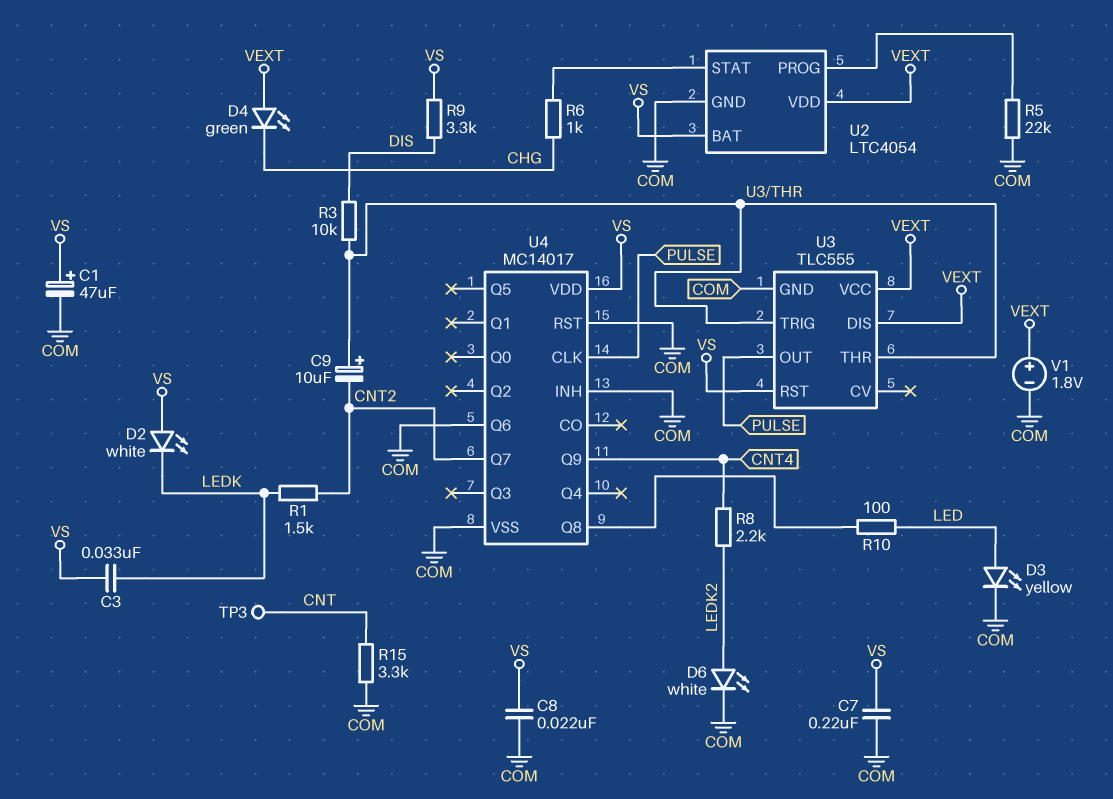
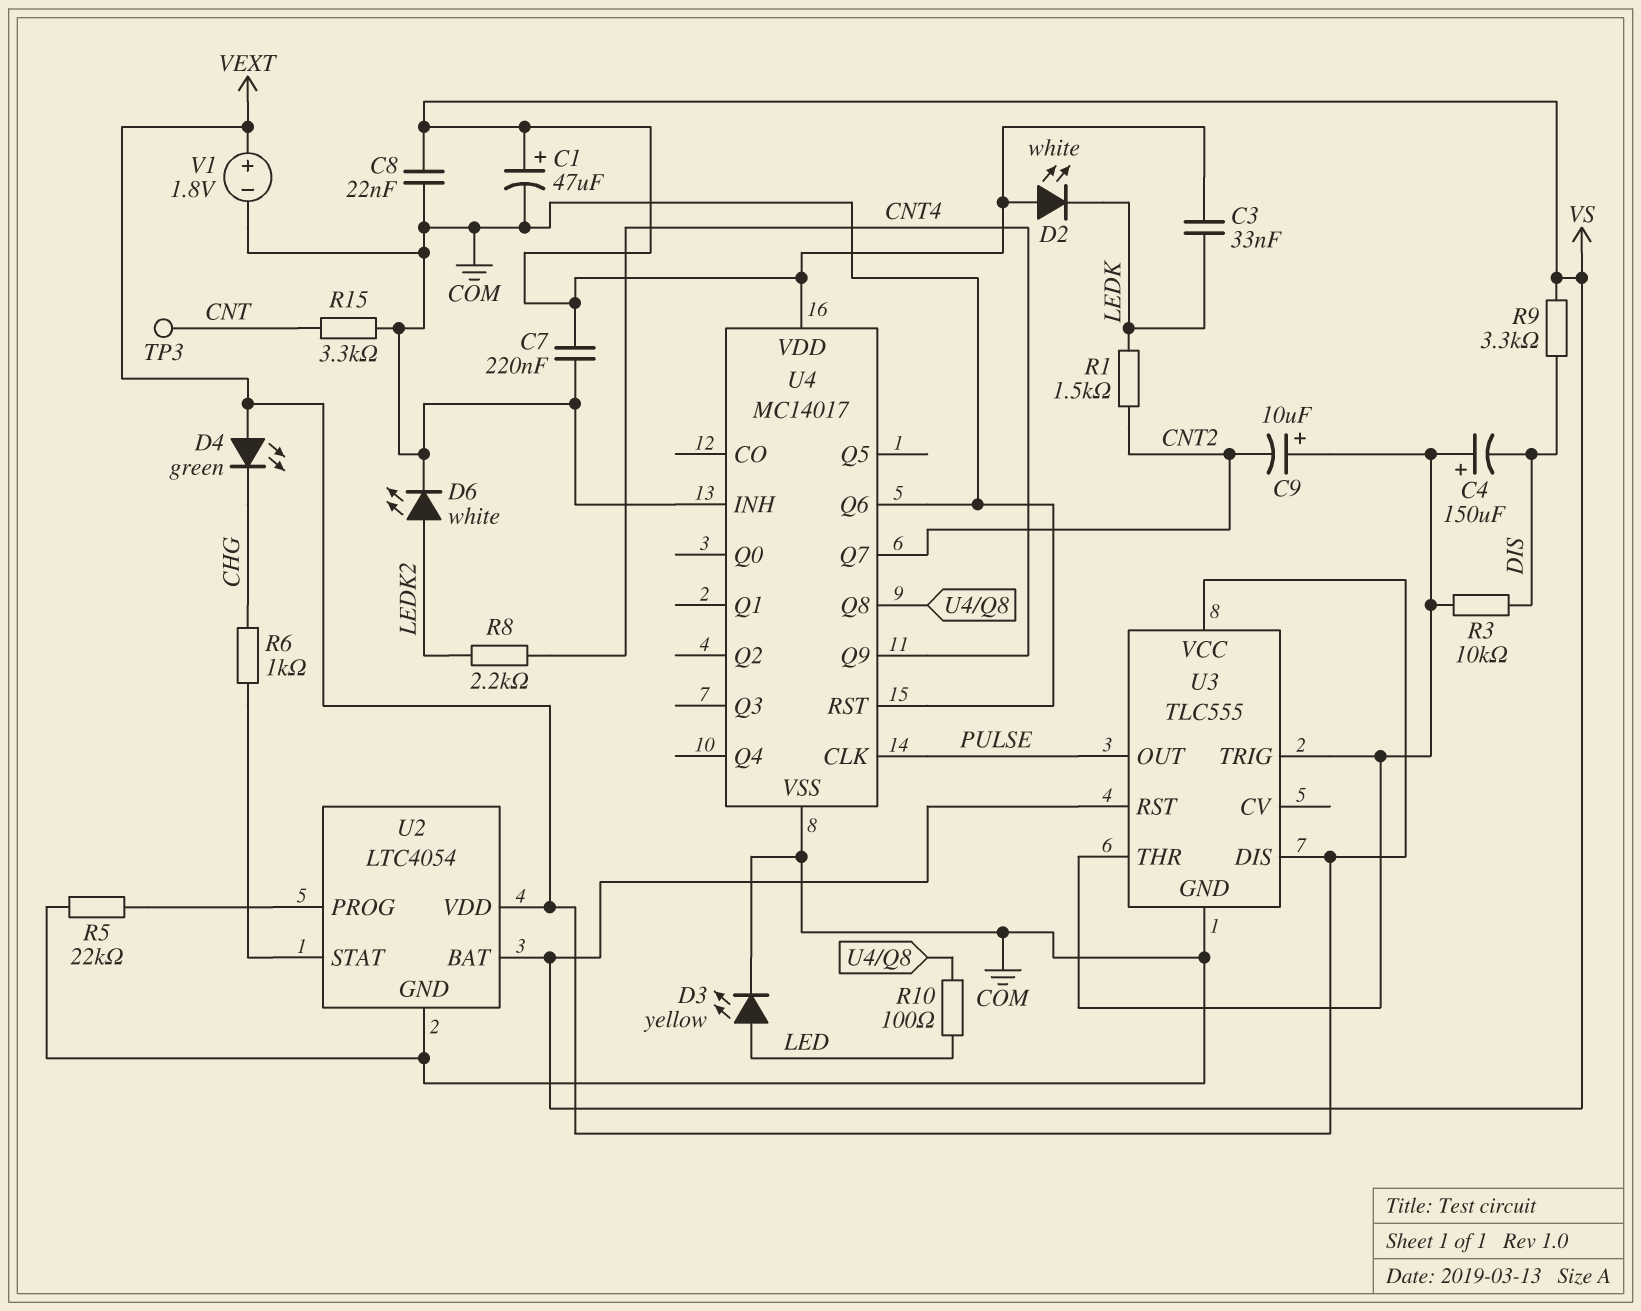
C4: none -> 150uF (plus U3/THR, minus DIS)

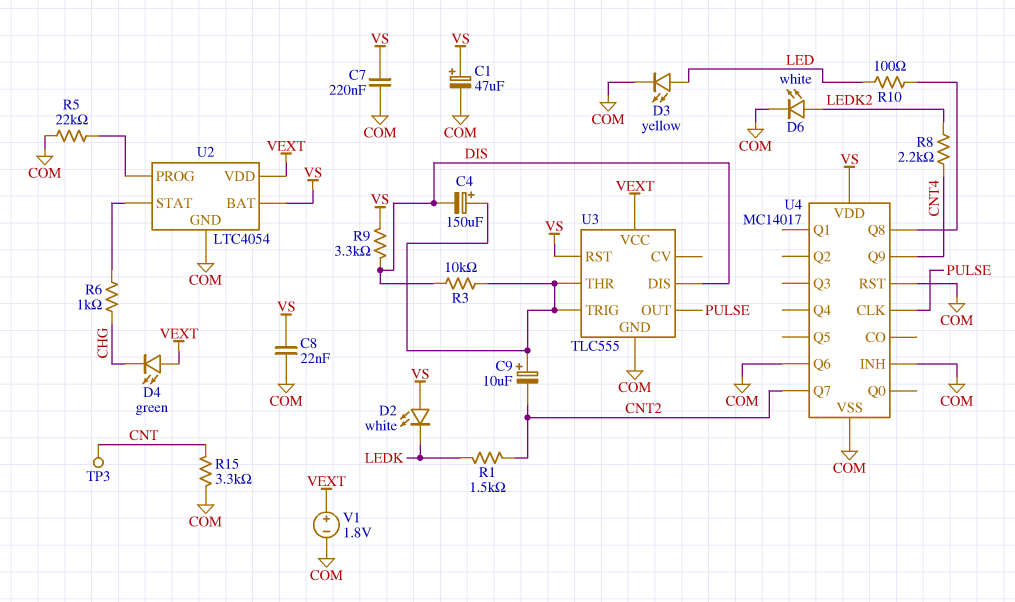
C3: 33nF (LEDK, VS) -> none
U3 pin DIS: VEXT -> DIS

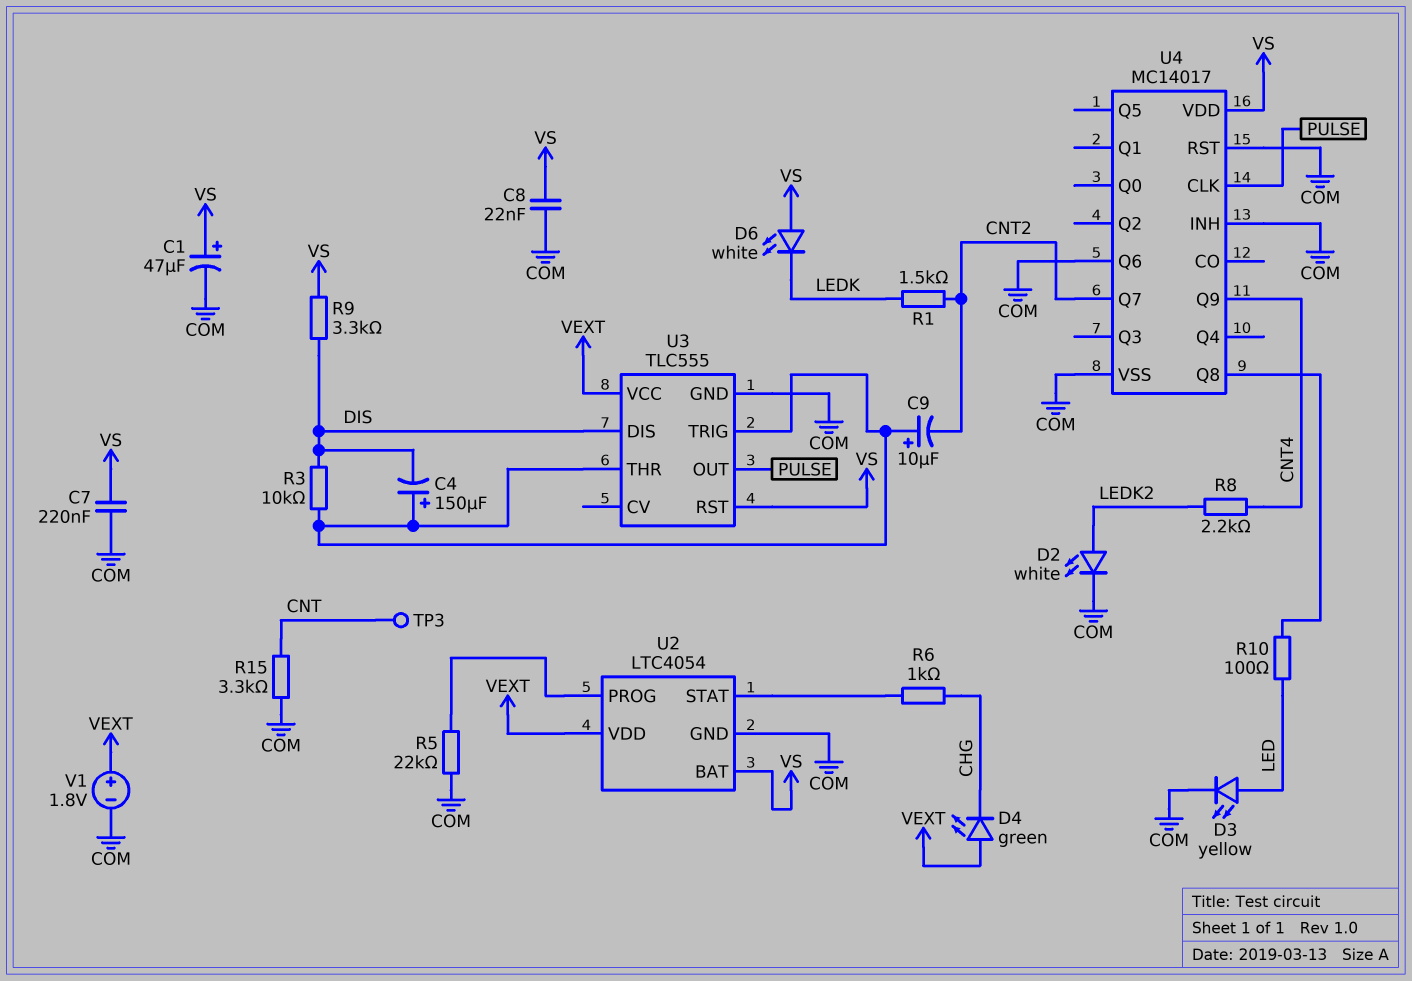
D2: LED white (A VS, K LEDK) -> LED white (A LEDK2, K COM)
D6: LED white (A LEDK2, K COM) -> LED white (A VS, K LEDK)

